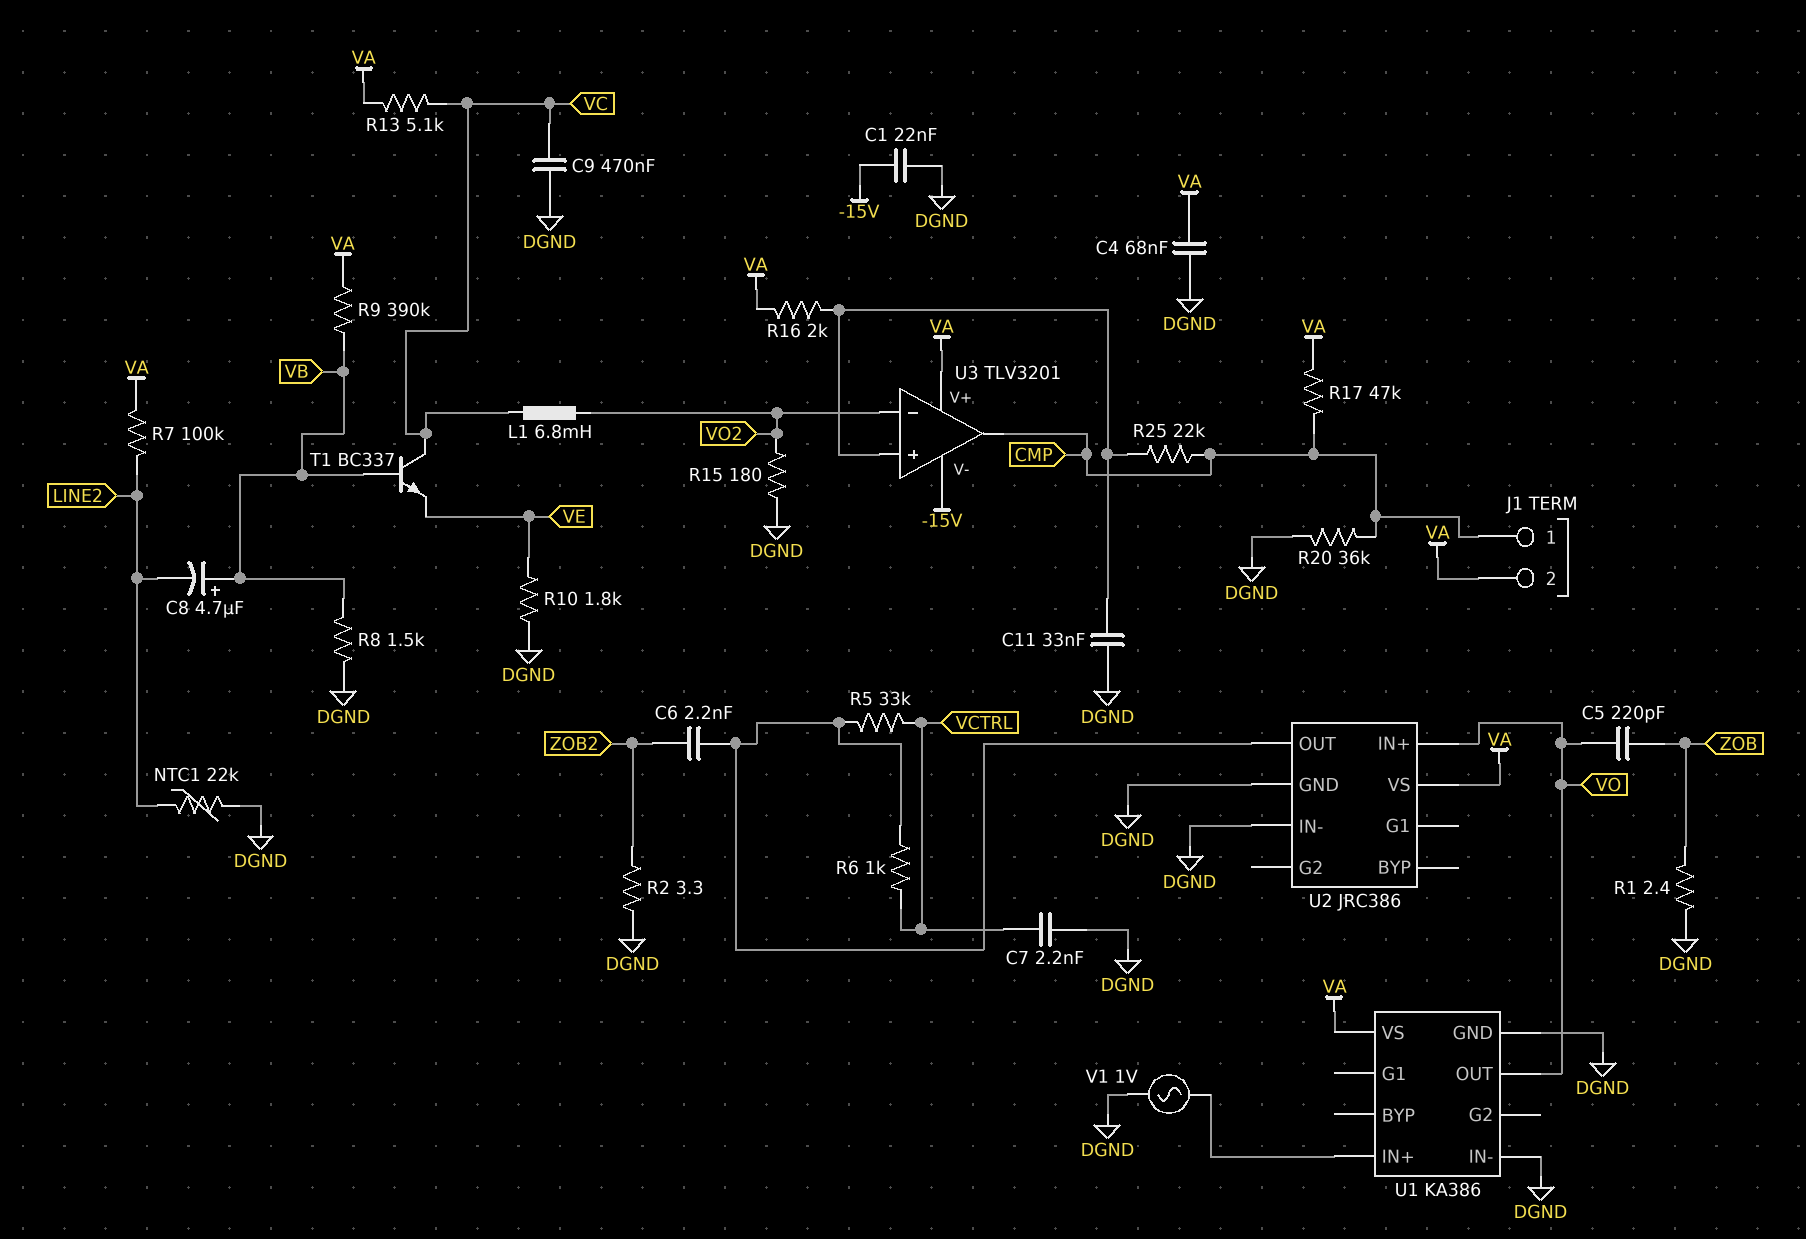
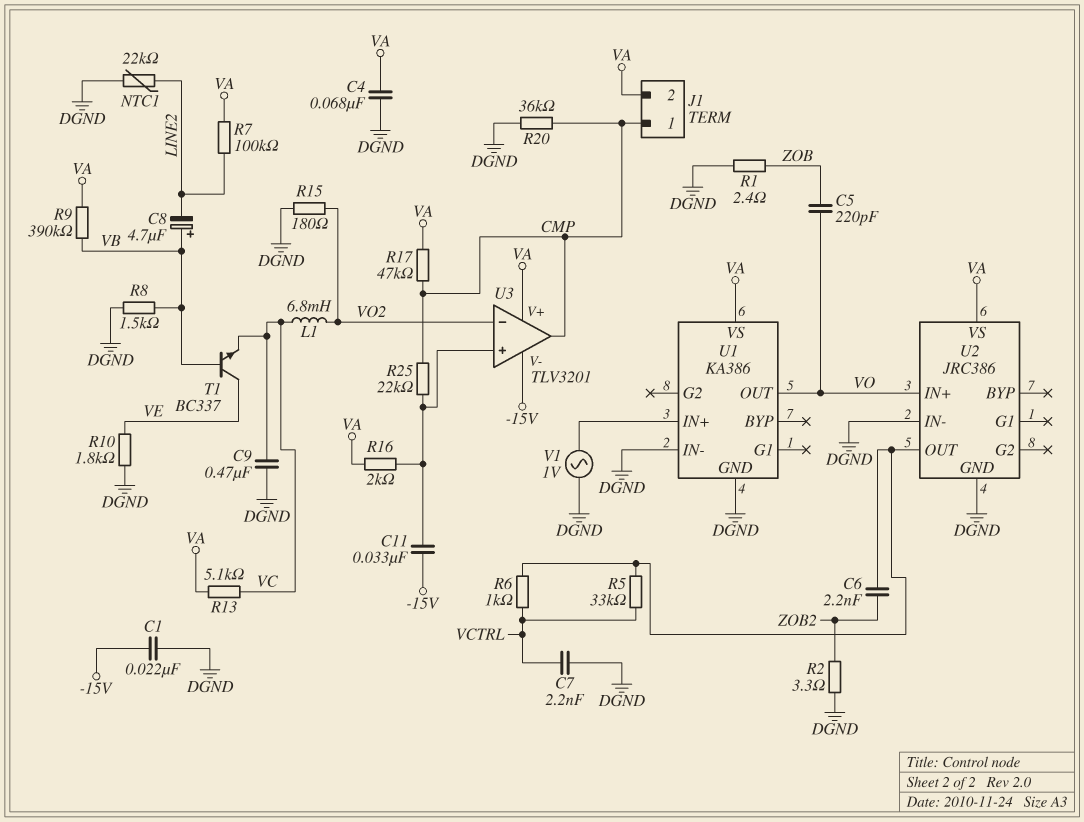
C11: 33nF (DGND, U3/in+) -> 33nF (-15V, U3/in+)
T1: NPN BC337 (B VB, C VC, E VE) -> NPN BC337 (B VB, C VE, E VC)

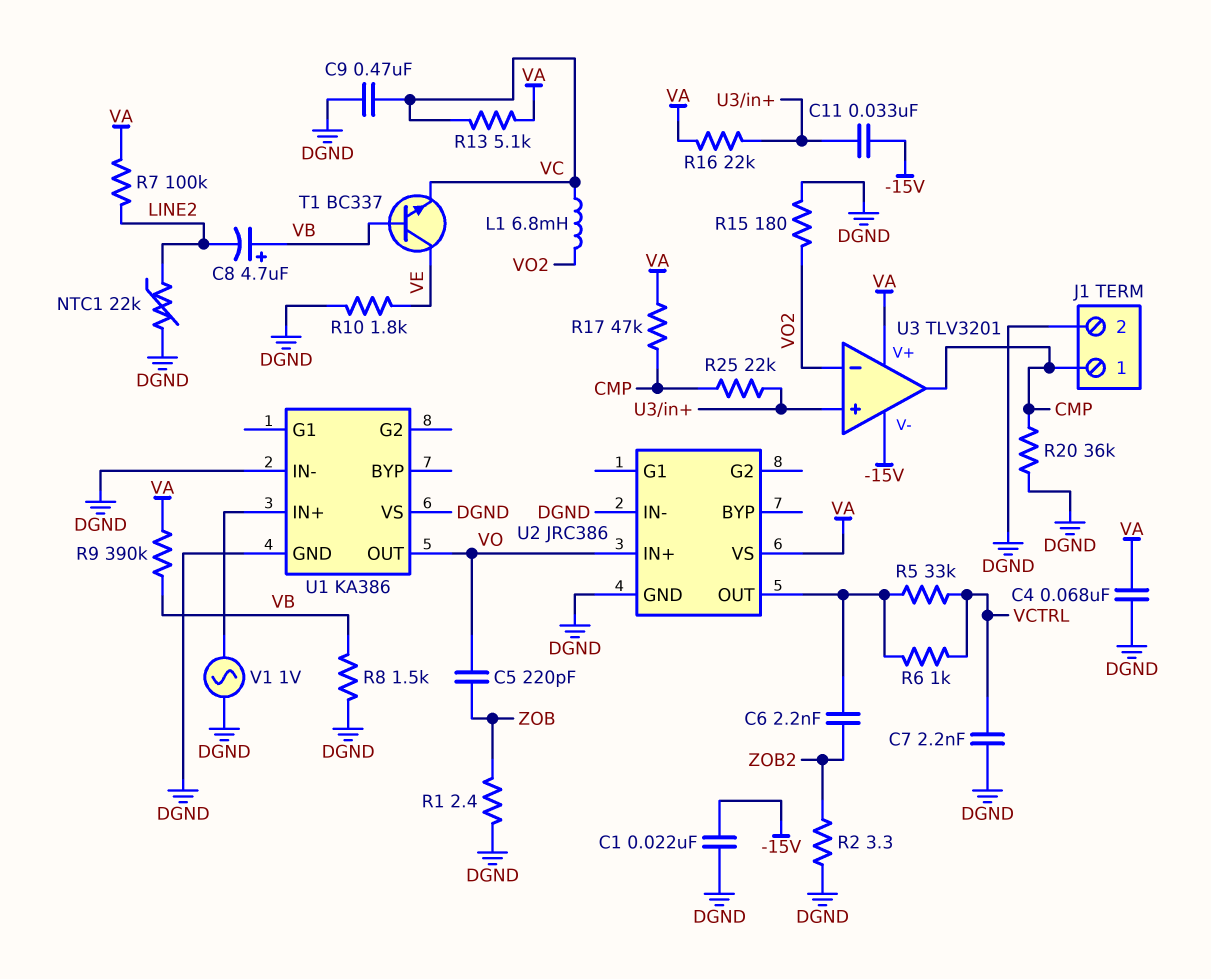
J1 pin 2: VA -> DGND
R16: 2k (U3/in+, VA) -> 22k (U3/in+, VA)
U1 pin VS: VA -> DGND

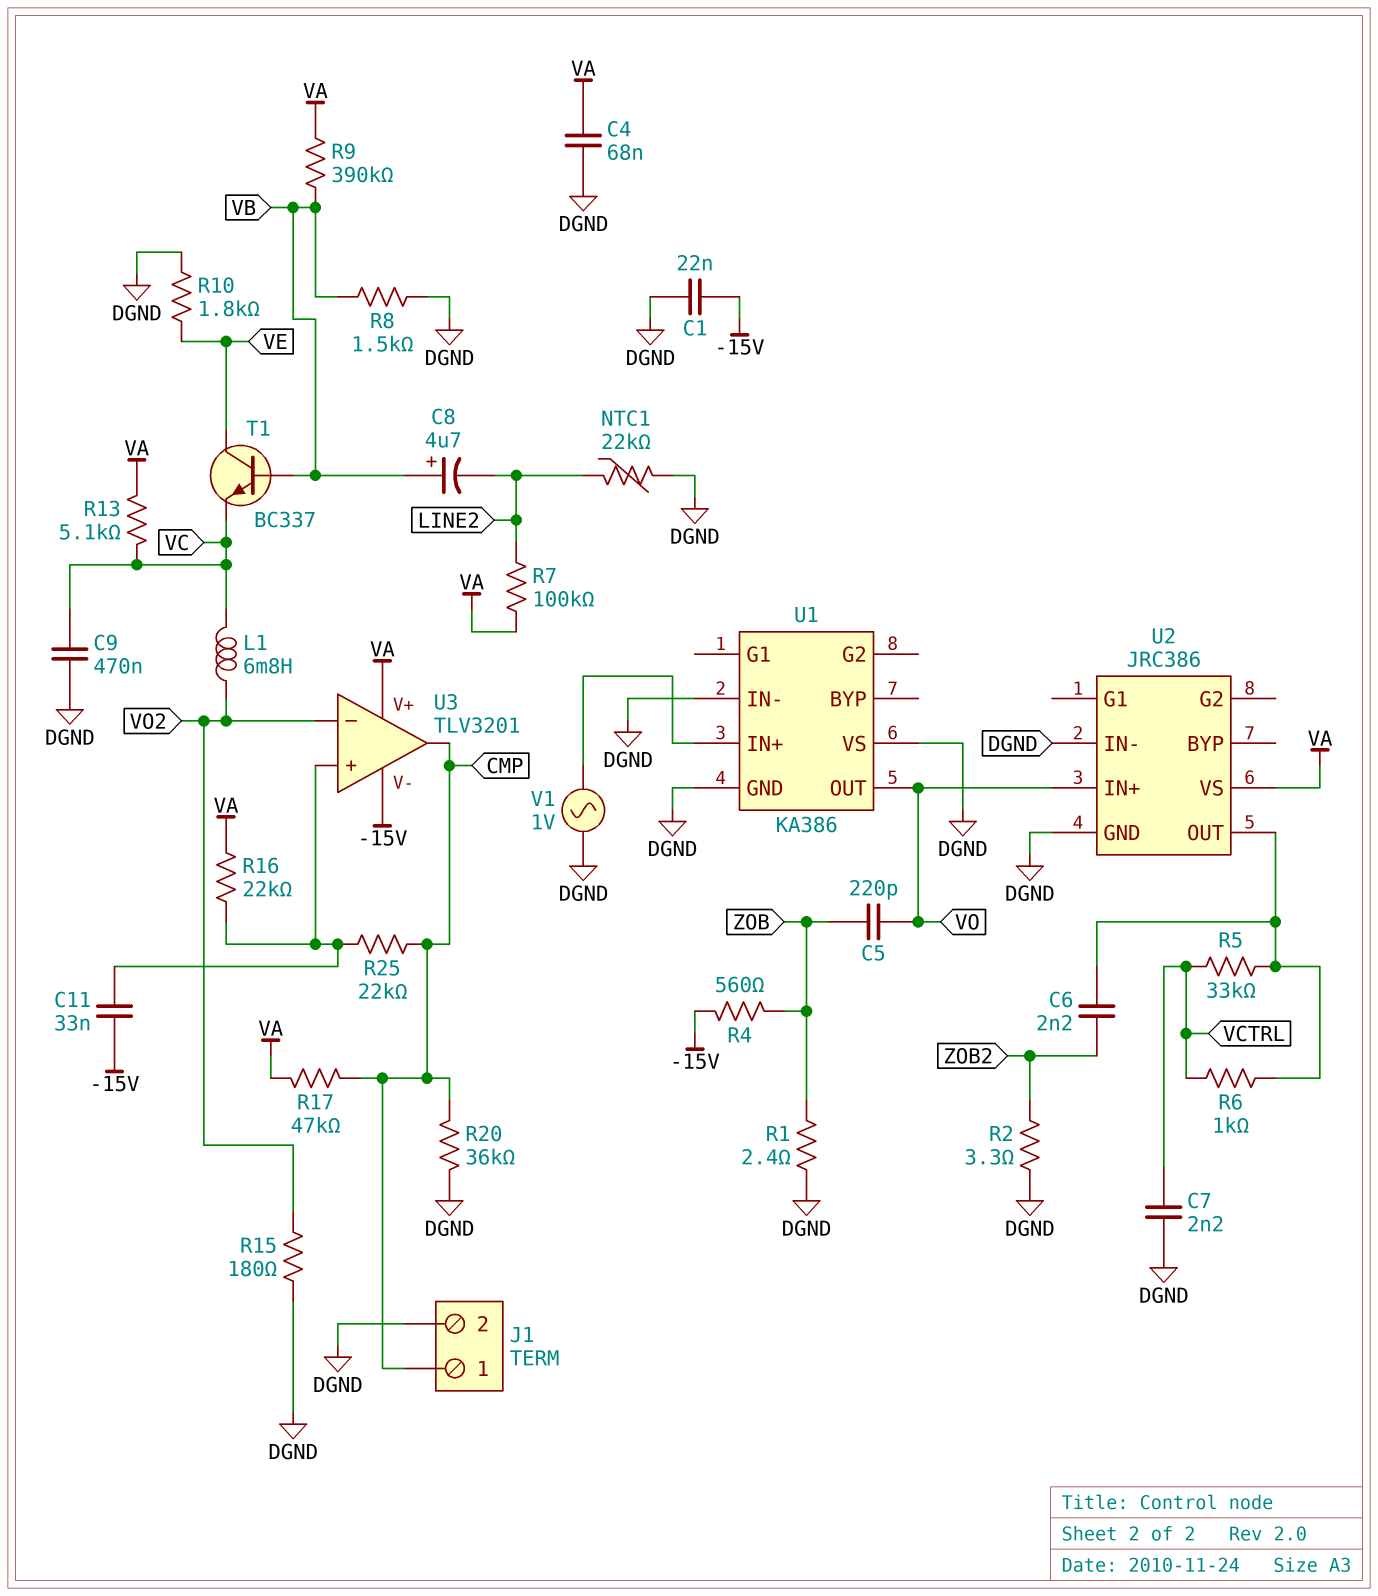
R4: none -> 560 (-15V, ZOB)

